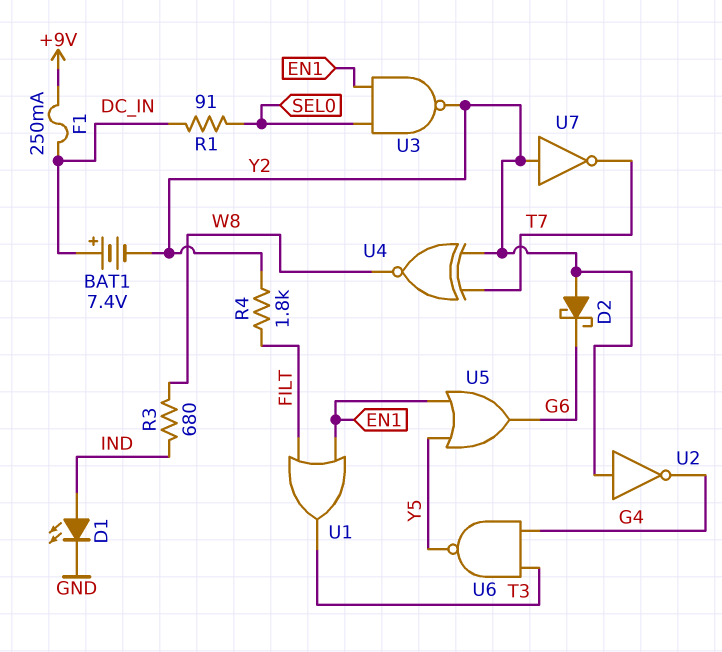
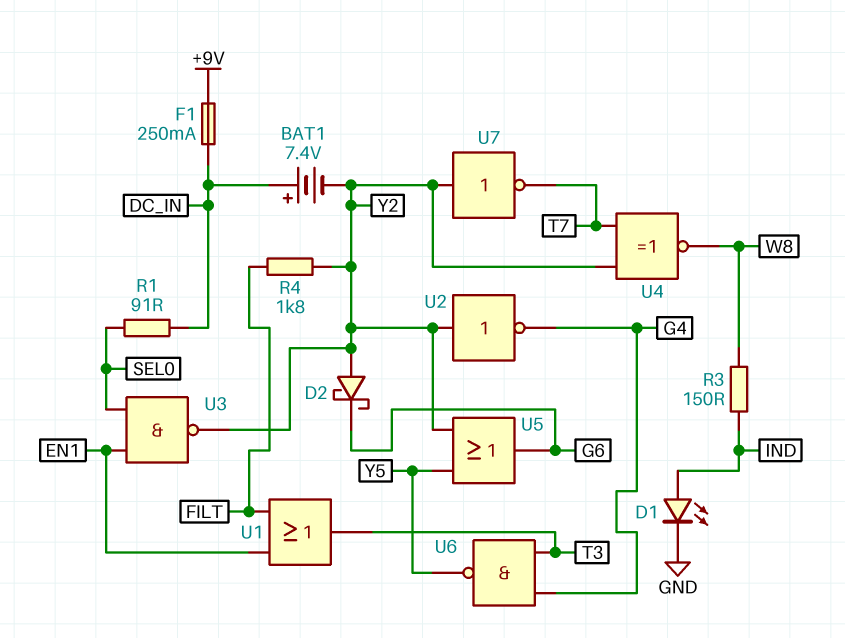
R3: 680 (IND, W8) -> 150 (IND, W8)
U5: OR (in EN1, in Y5, out G6) -> OR (in Y2, in Y5, out G6)

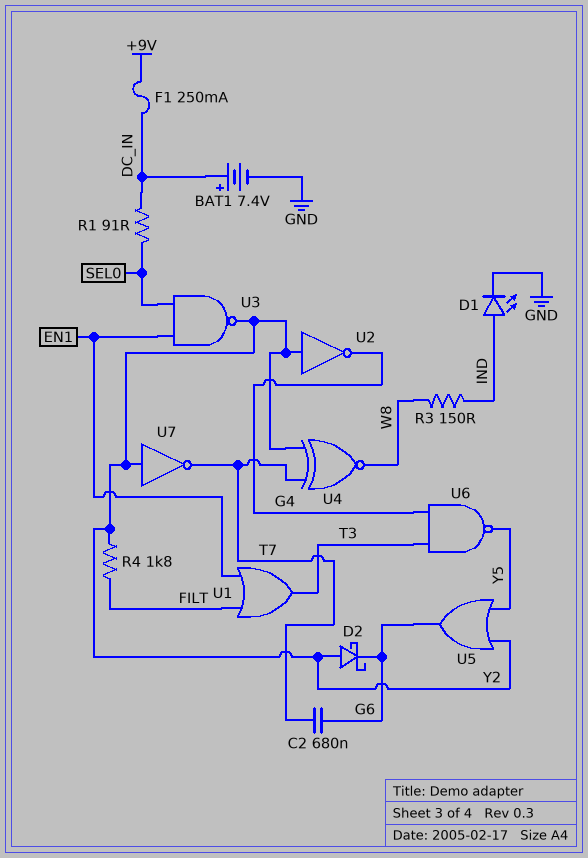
BAT1: 7.4V (plus DC_IN, minus Y2) -> 7.4V (plus DC_IN, minus GND)
C2: none -> 680nF (G6, T7)

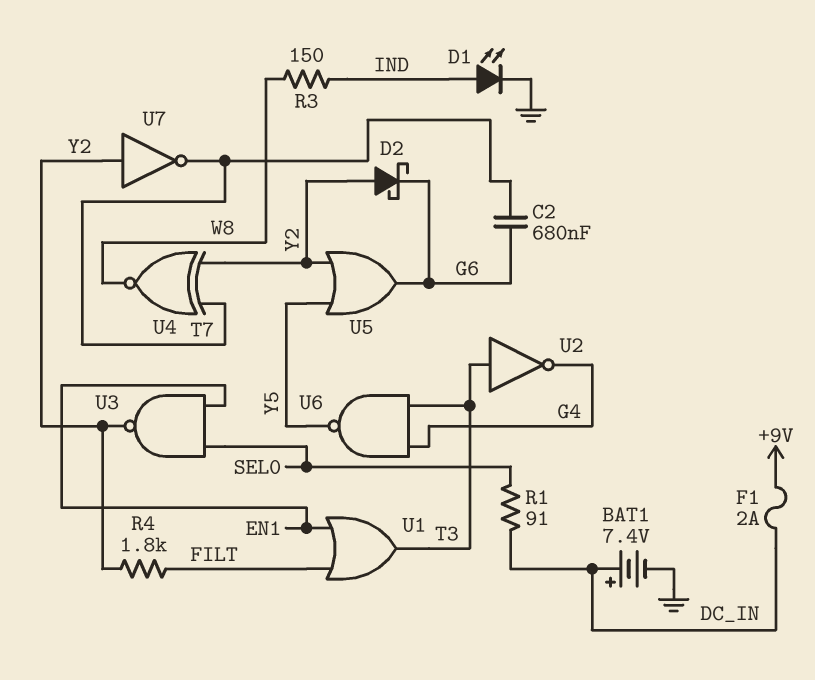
F1: 250mA (+9V, DC_IN) -> 2A (+9V, DC_IN)
U2: NOT (in Y2, out G4) -> NOT (in T3, out G4)

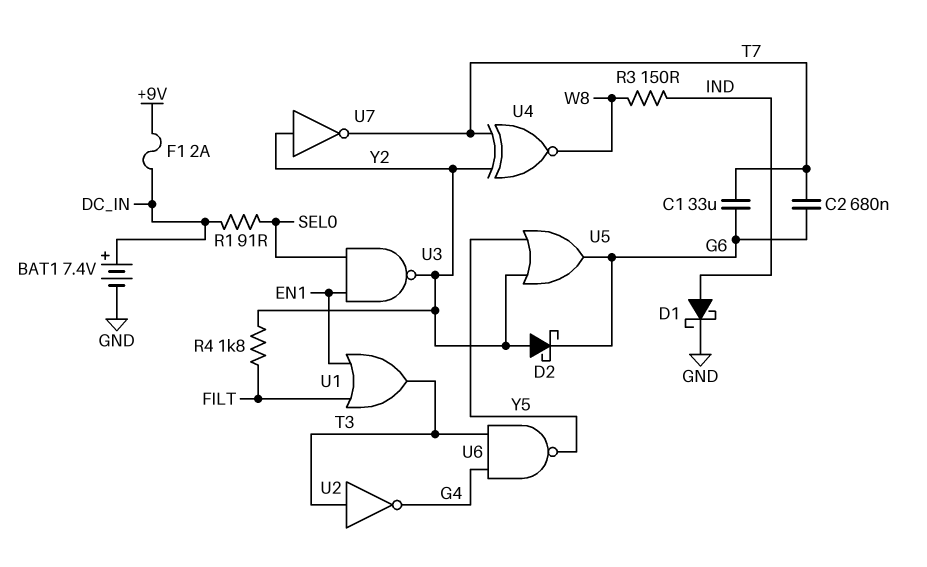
C1: none -> 33uF (G6, T7)
D1: LED (A IND, K GND) -> schottky (A IND, K GND)

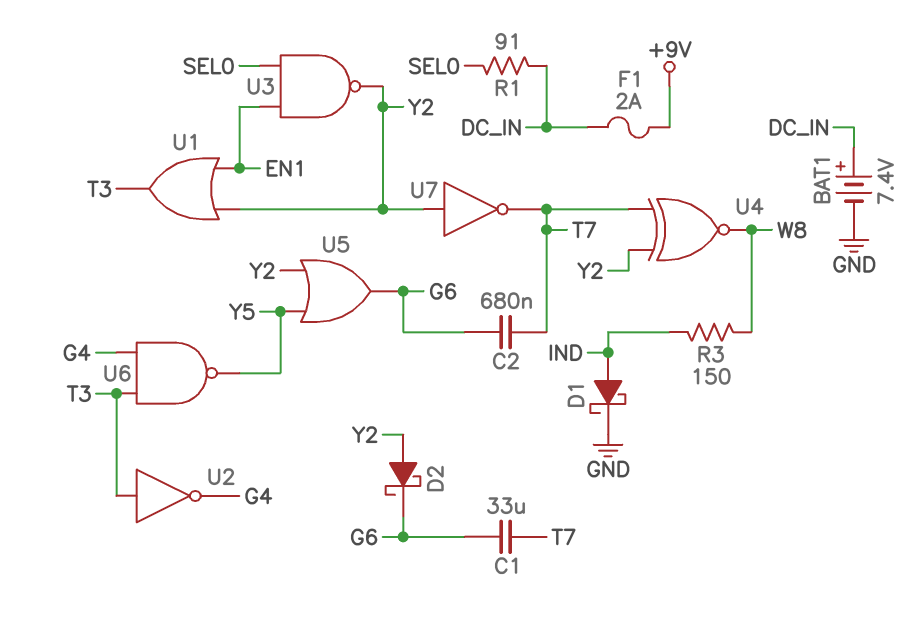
R4: 1.8k (FILT, Y2) -> none
U1: OR (in EN1, in FILT, out T3) -> OR (in EN1, in Y2, out T3)

